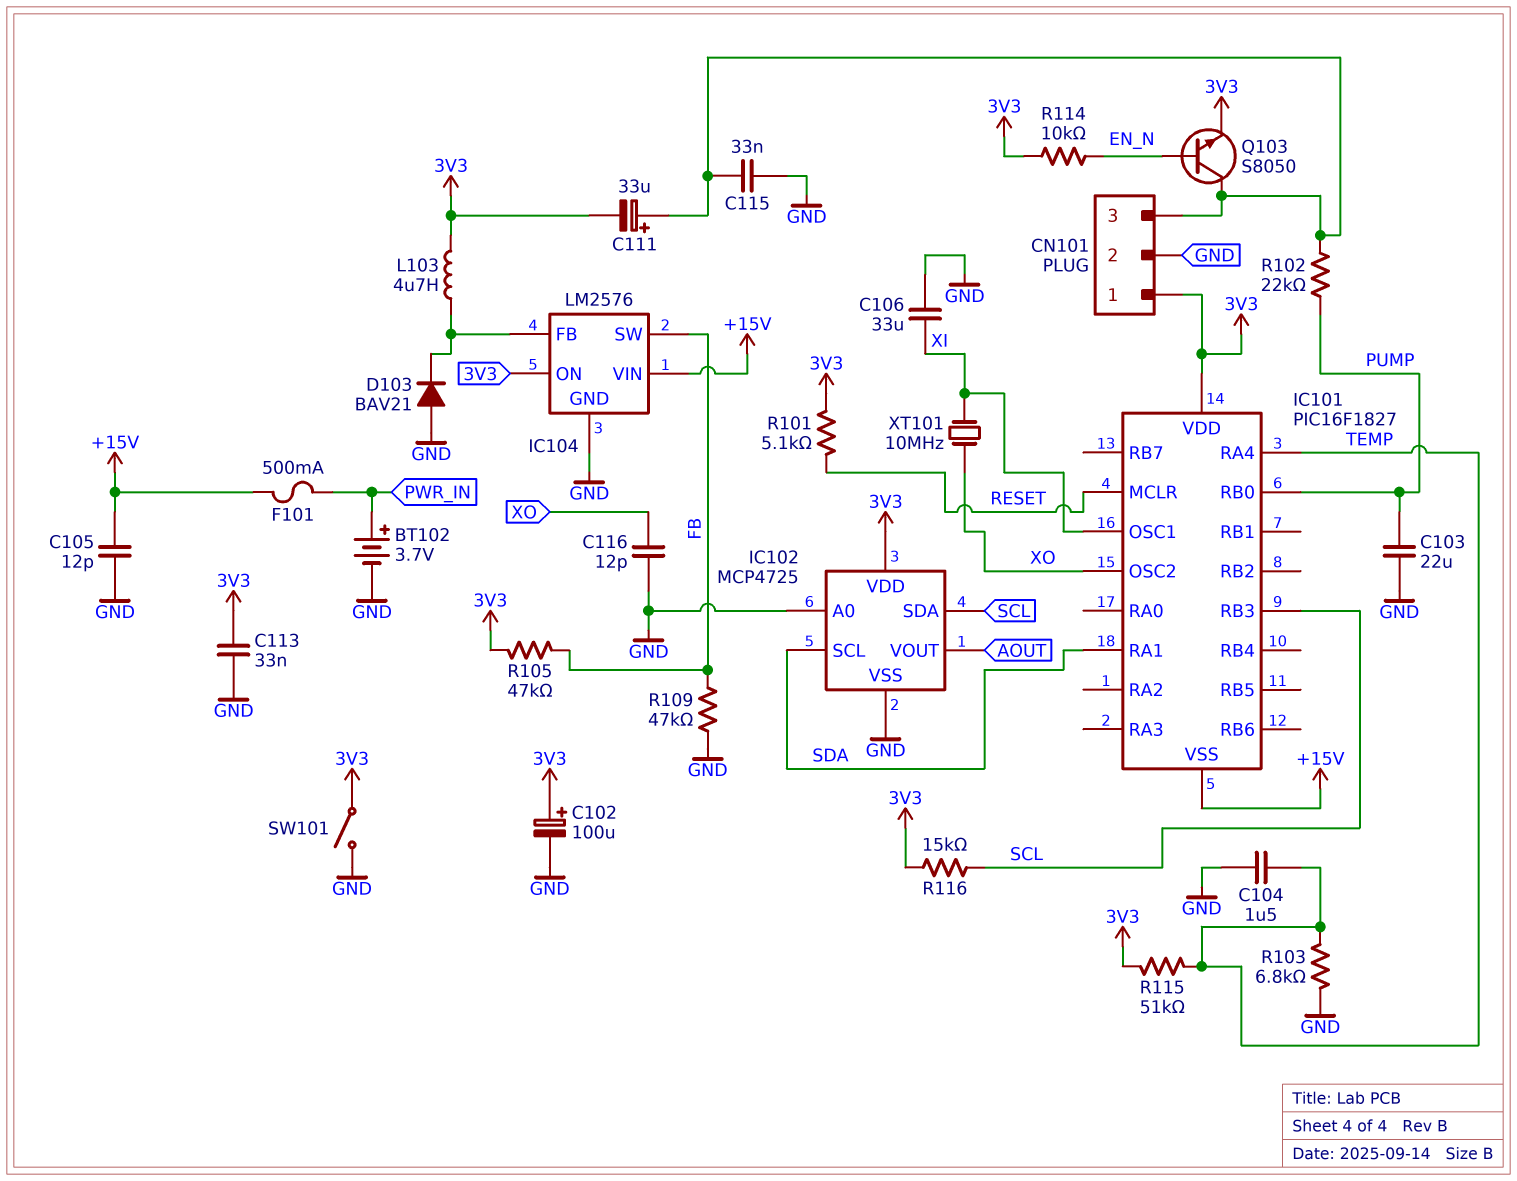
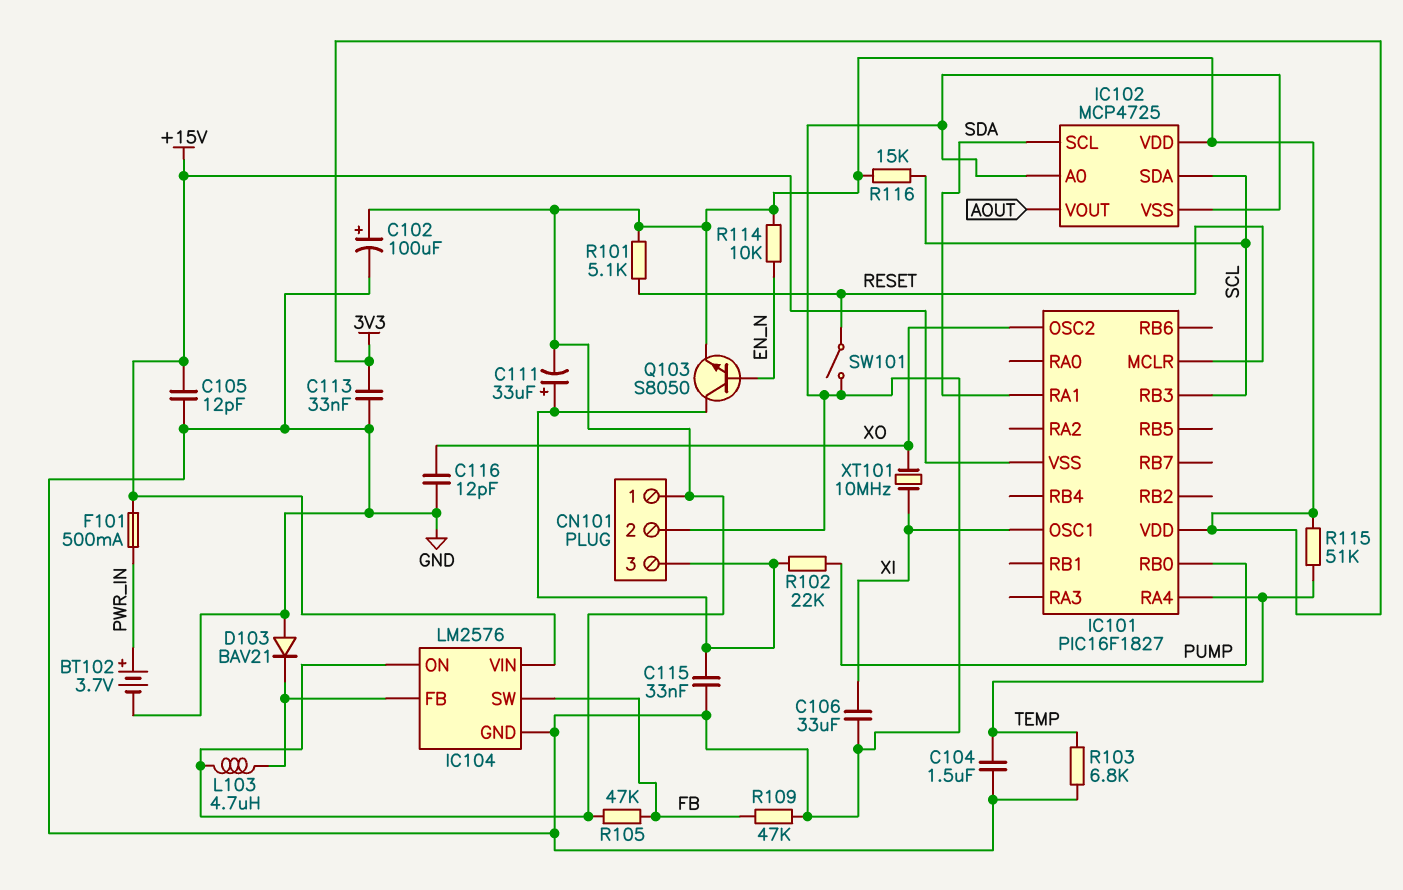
C103: 22uF (GND, PUMP) -> none
SW101: switch (3V3, GND) -> switch (GND, RESET)

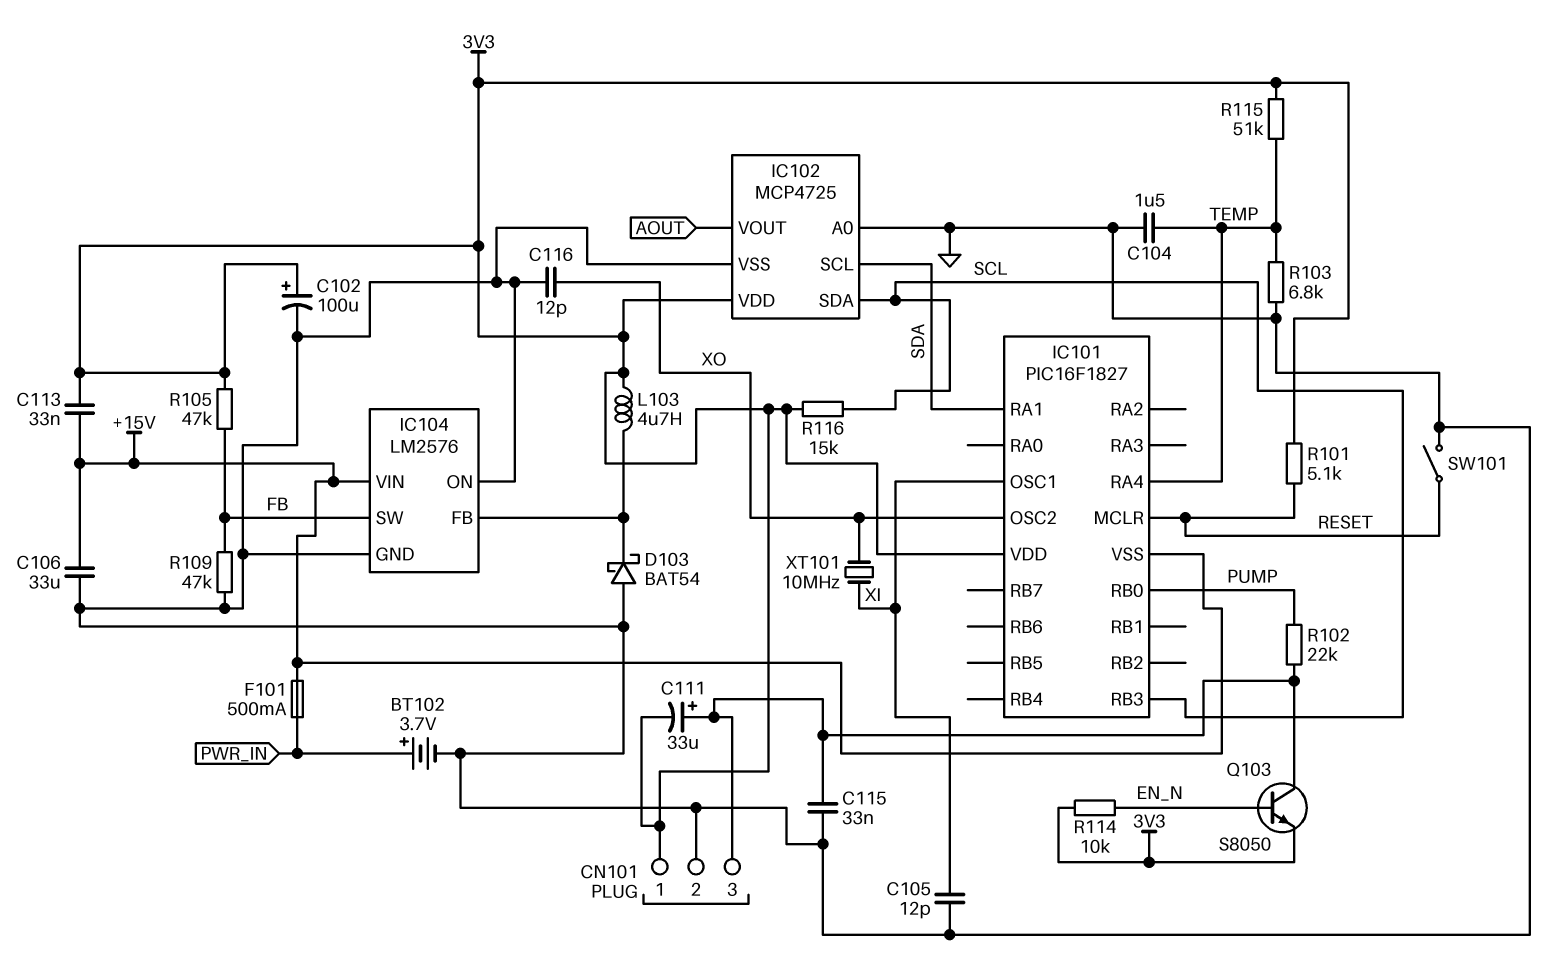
C105: 12pF (+15V, GND) -> 12pF (GND, XI)
C106: 33uF (GND, XI) -> 33uF (+15V, GND)
C113: 33nF (3V3, GND) -> 33nF (+15V, 3V3)
D103: diode BAV21 (A GND, K IC104/FB) -> schottky BAT54 (A GND, K IC104/FB)
IC104 pin ON: 3V3 -> GND

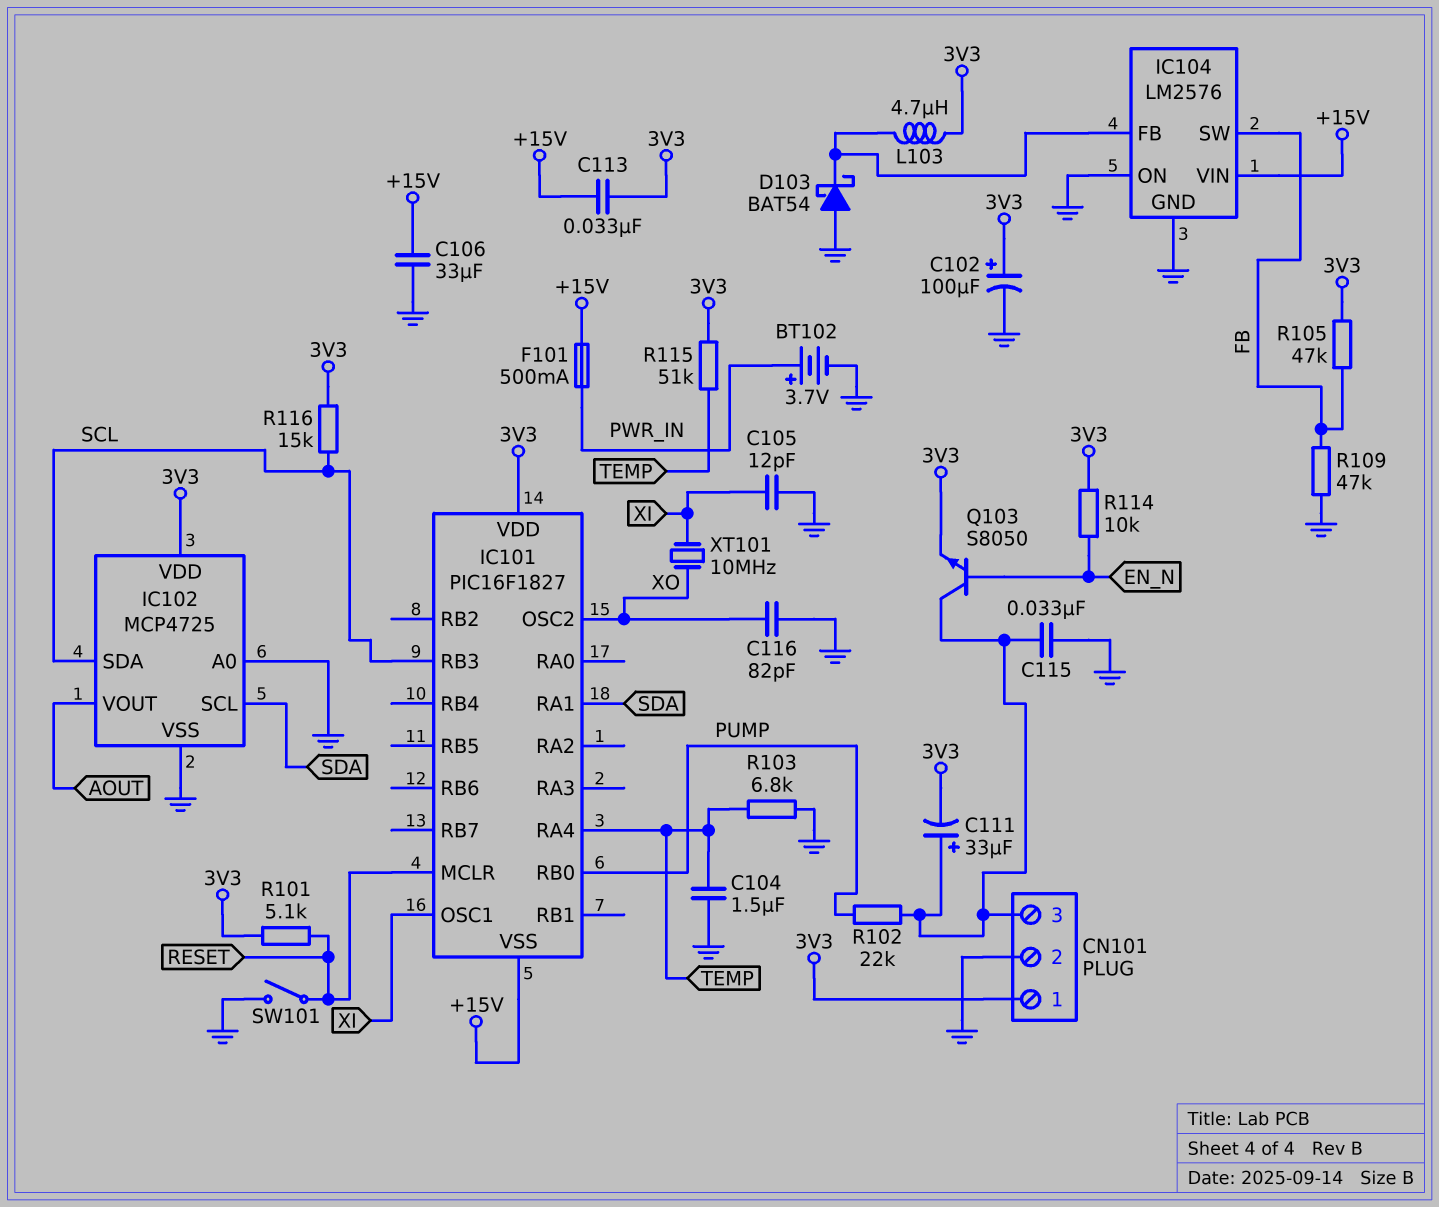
C116: 12pF (GND, XO) -> 82pF (GND, XO)

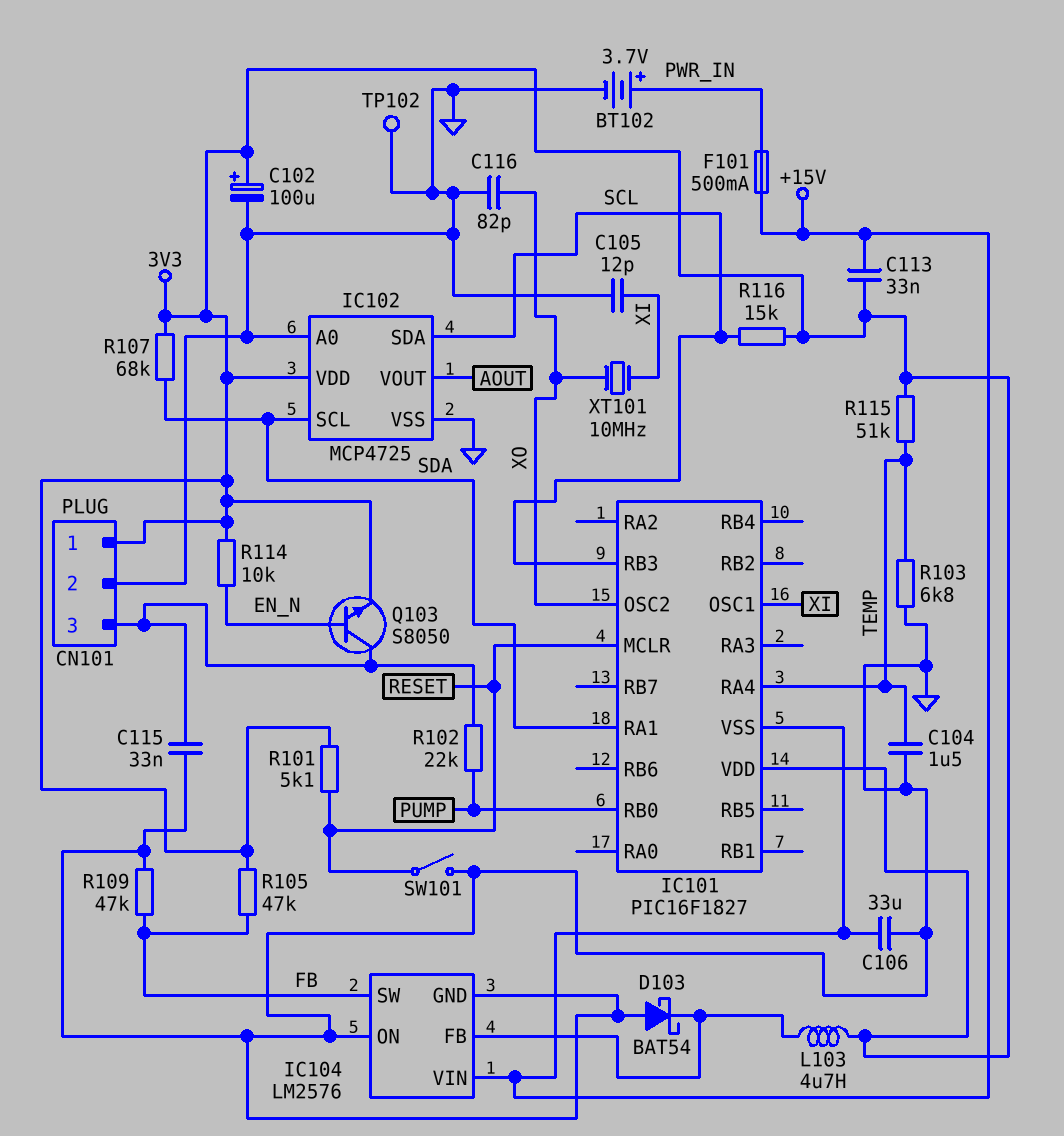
C111: 33uF (plus CN101/3, minus 3V3) -> none
R107: none -> 68k (3V3, SDA)
TP102: none -> test point (GND)

